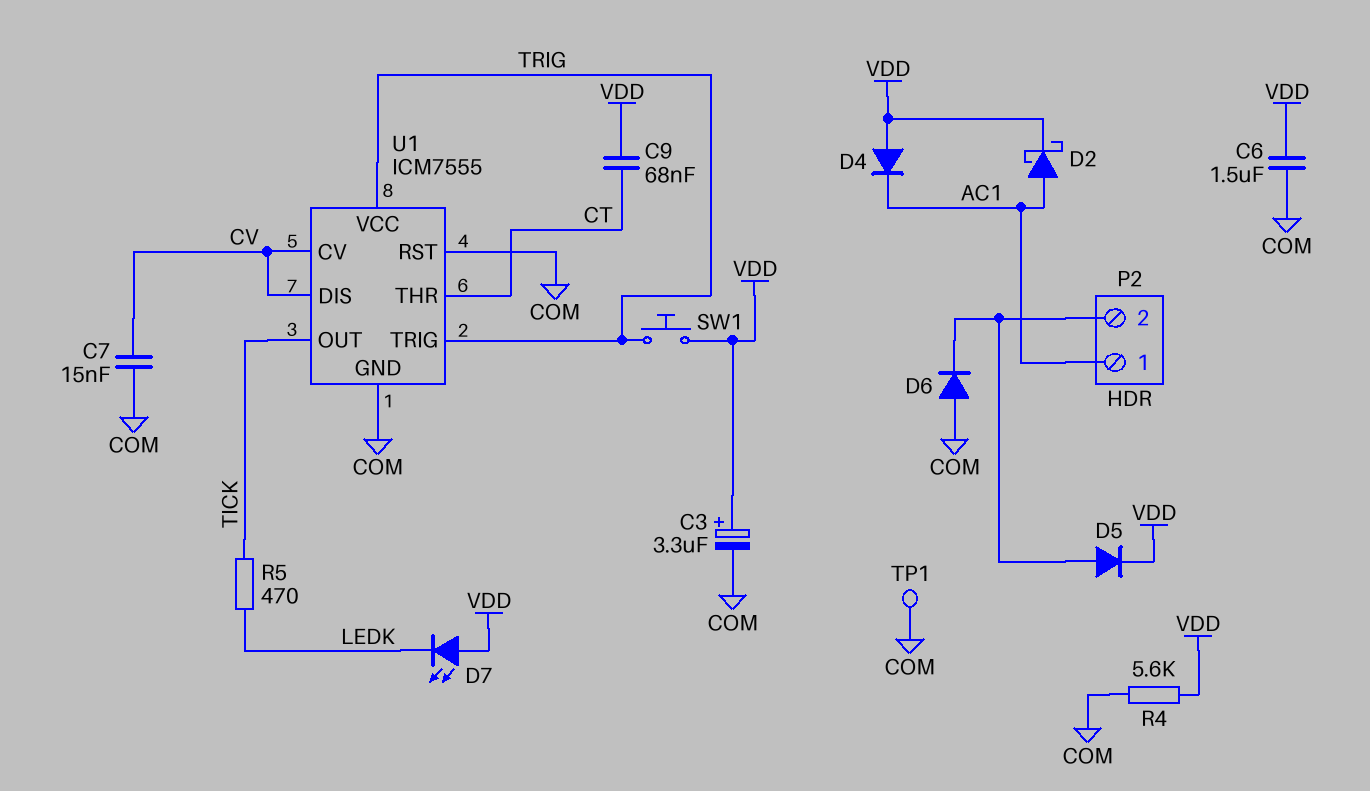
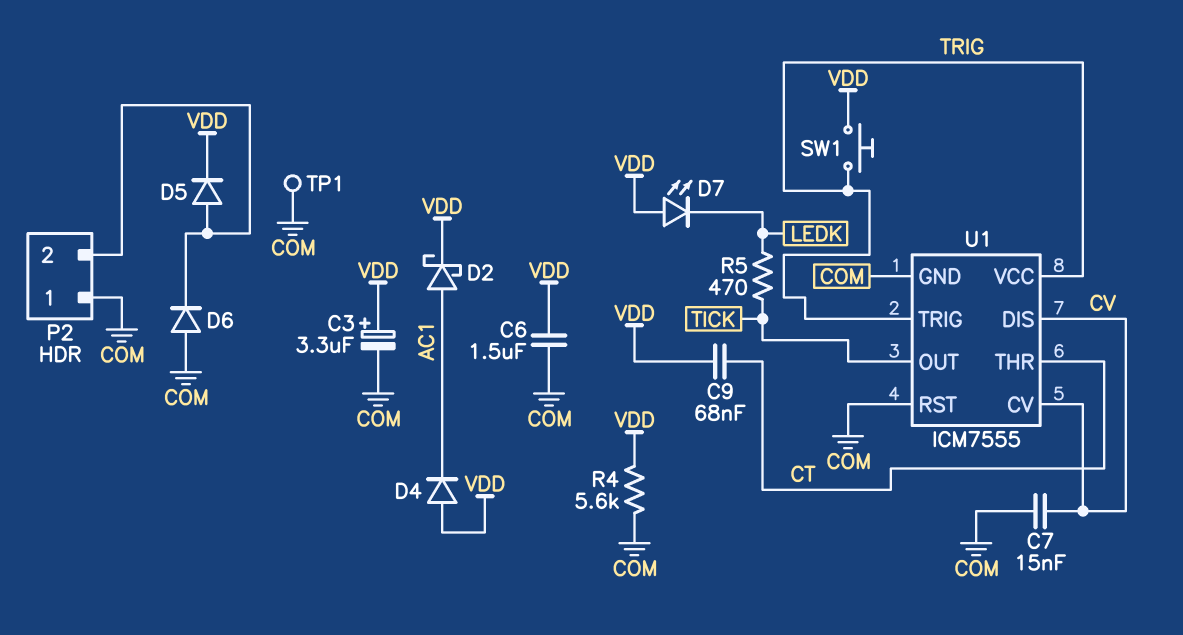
P2 pin 1: AC1 -> COM

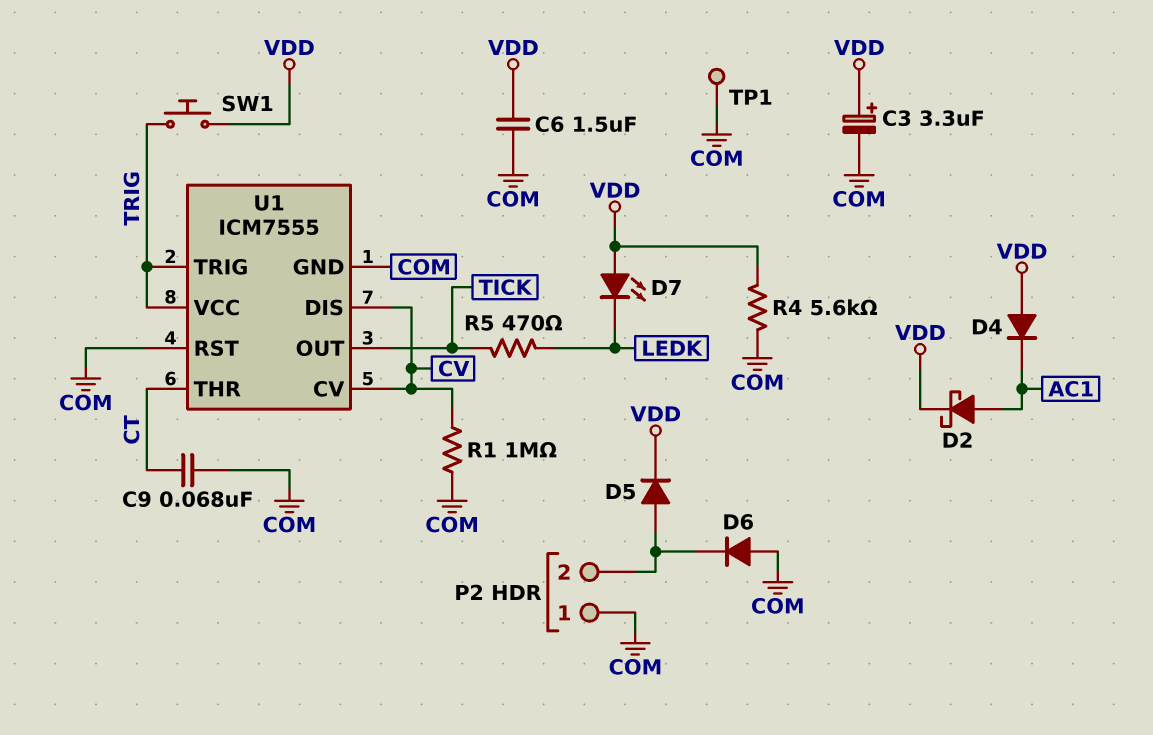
C7: 15nF (COM, CV) -> none
C9: 68nF (CT, VDD) -> 68nF (COM, CT)
R1: none -> 1M (COM, CV)

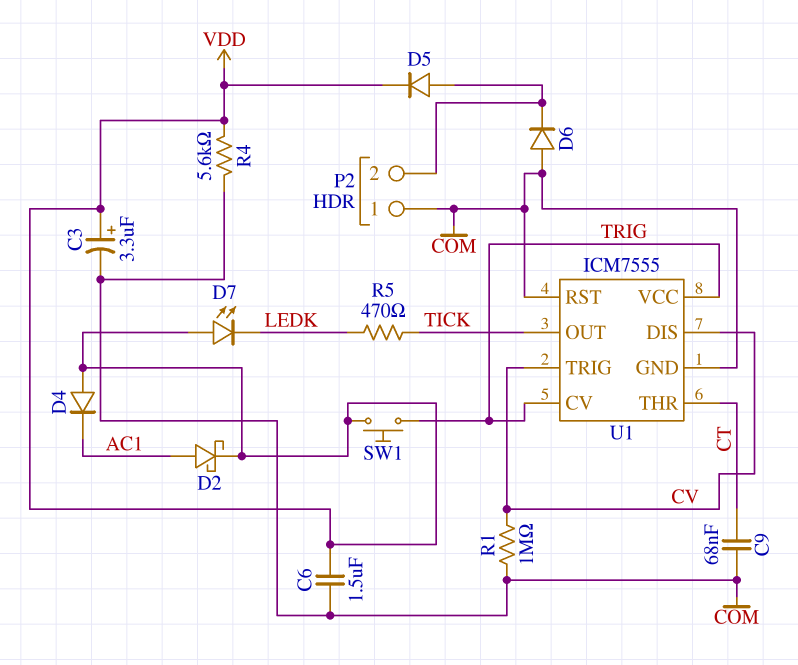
TP1: test point (COM) -> none
U1 pin CV: CV -> TRIG
U1 pin TRIG: TRIG -> CV

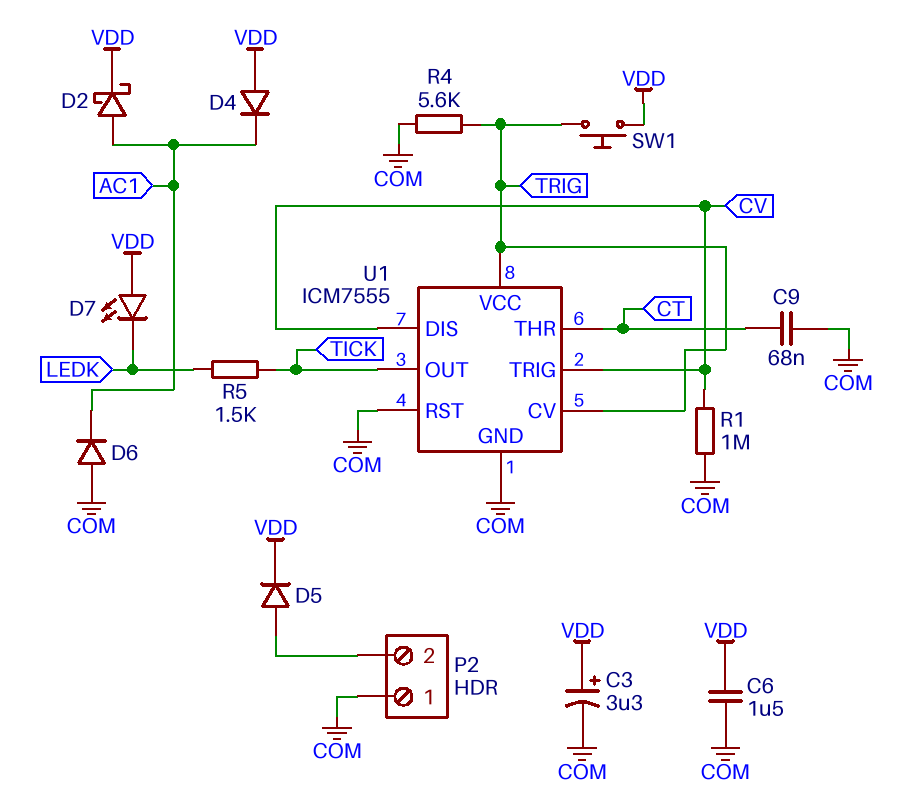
D6: diode (A COM, K P2/2) -> diode (A COM, K AC1)
R4: 5.6k (COM, VDD) -> 5.6k (COM, TRIG)
R5: 470 (LEDK, TICK) -> 1.5k (LEDK, TICK)

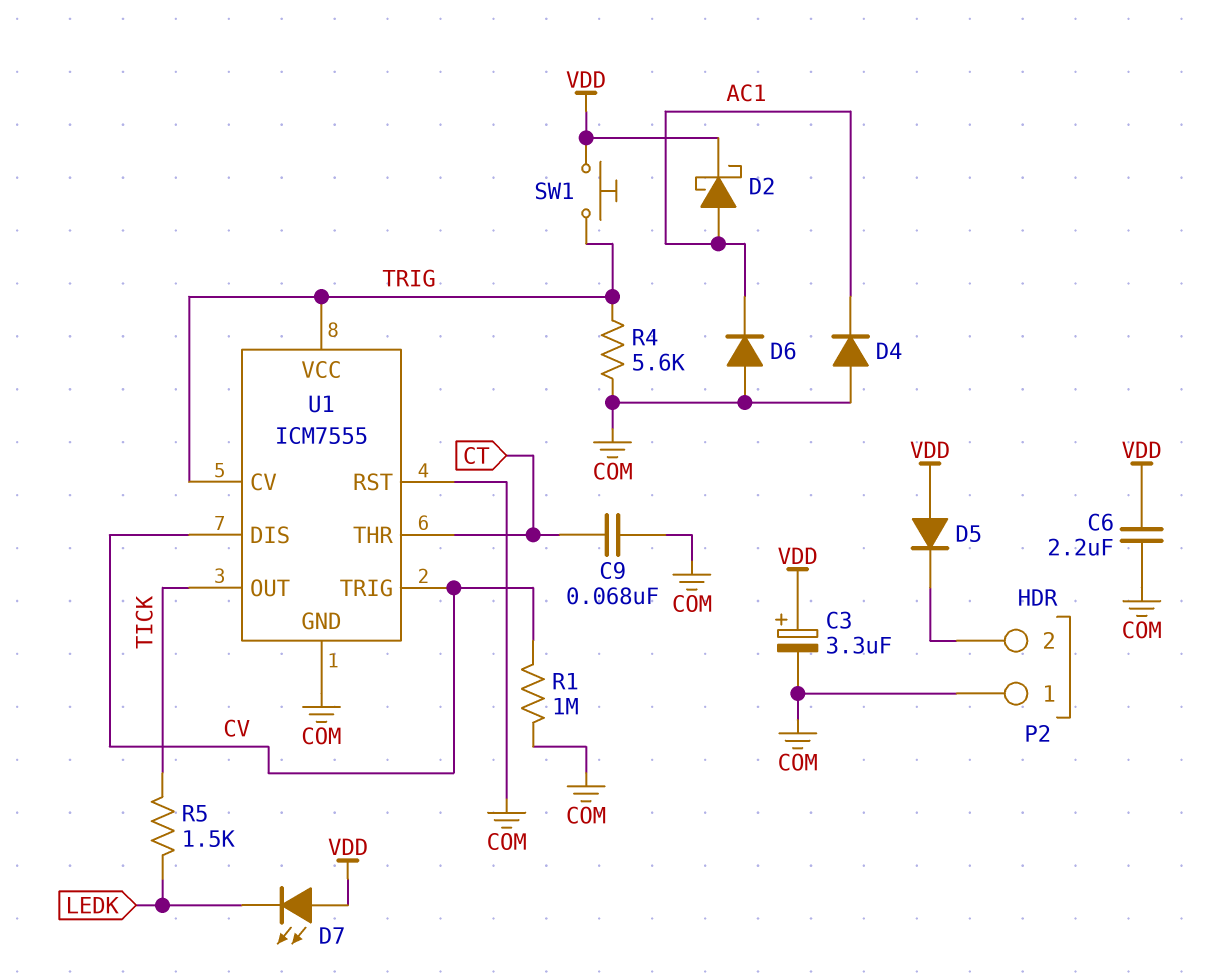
C6: 1.5uF (COM, VDD) -> 2.2uF (COM, VDD)
D4: diode (A VDD, K AC1) -> diode (A COM, K AC1)
D5: diode (A P2/2, K VDD) -> diode (A VDD, K P2/2)

